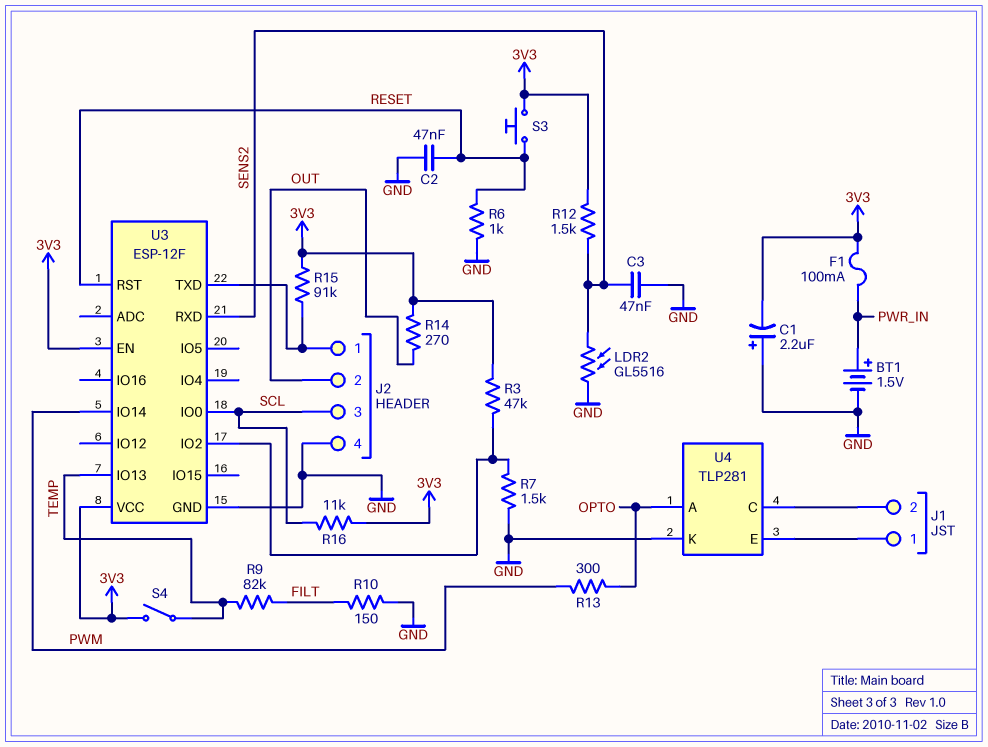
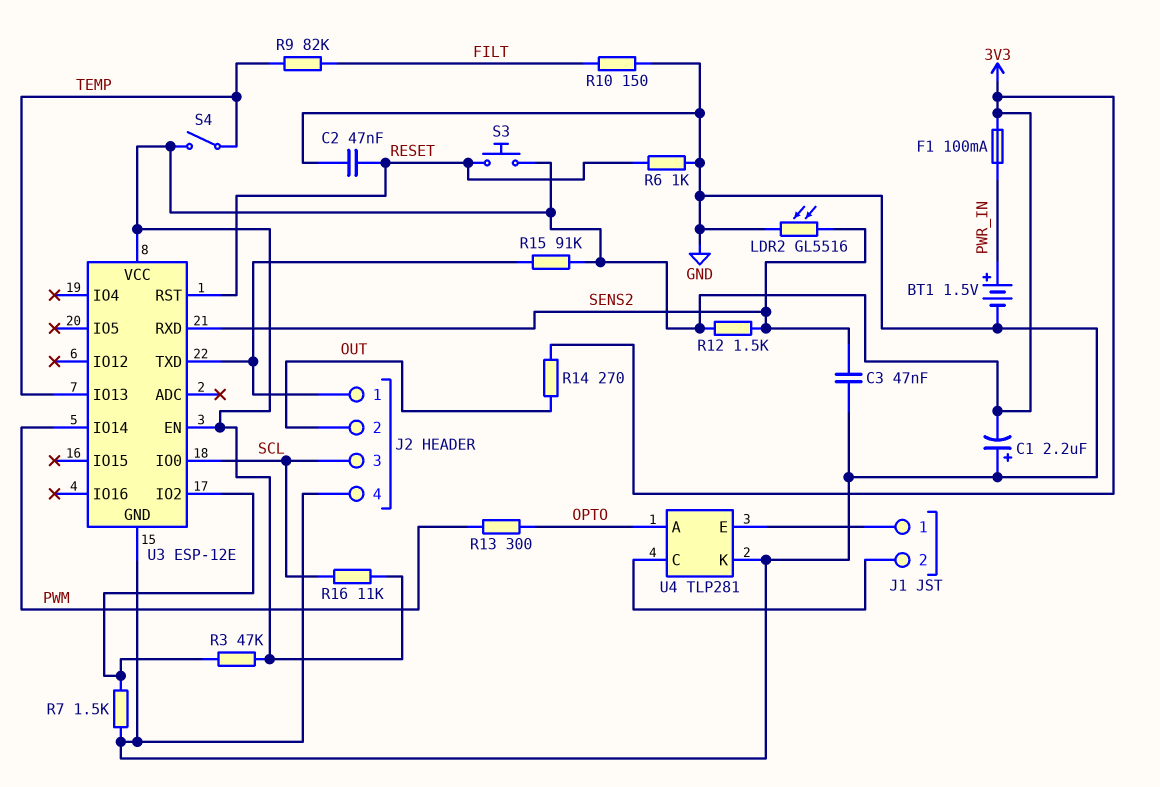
U3: ESP-12F -> ESP-12E

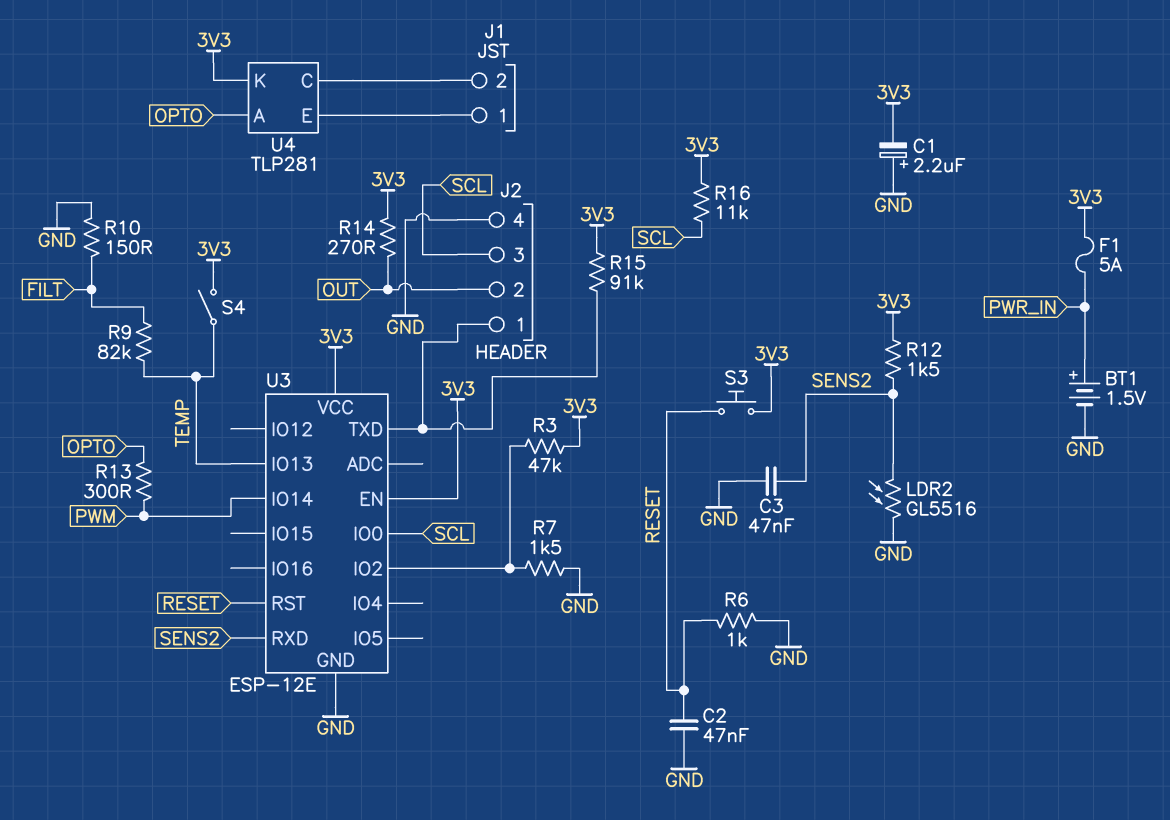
F1: 100mA (3V3, PWR_IN) -> 5A (3V3, PWR_IN)
U4 pin K: GND -> 3V3

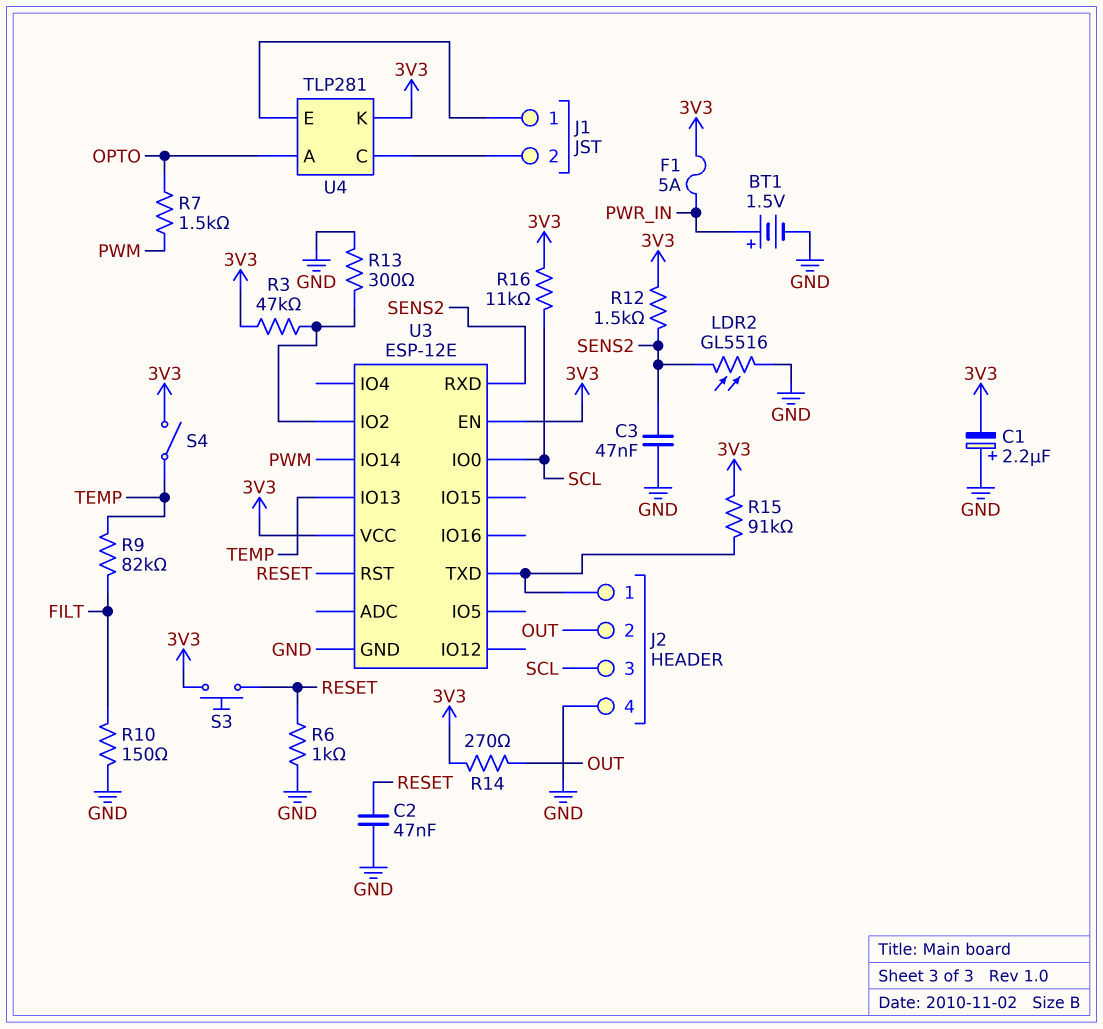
R7: 1.5k (GND, U3/IO2) -> 1.5k (OPTO, PWM)
R13: 300 (OPTO, PWM) -> 300 (GND, U3/IO2)

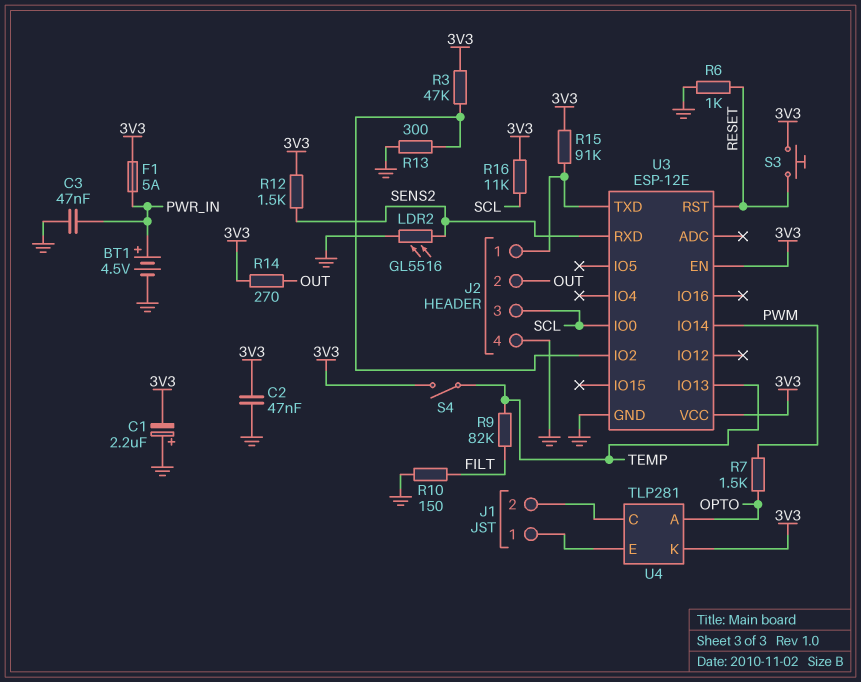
BT1: 1.5V (plus PWR_IN, minus GND) -> 4.5V (plus PWR_IN, minus GND)
C2: 47nF (GND, RESET) -> 47nF (3V3, GND)
C3: 47nF (GND, SENS2) -> 47nF (GND, PWR_IN)

